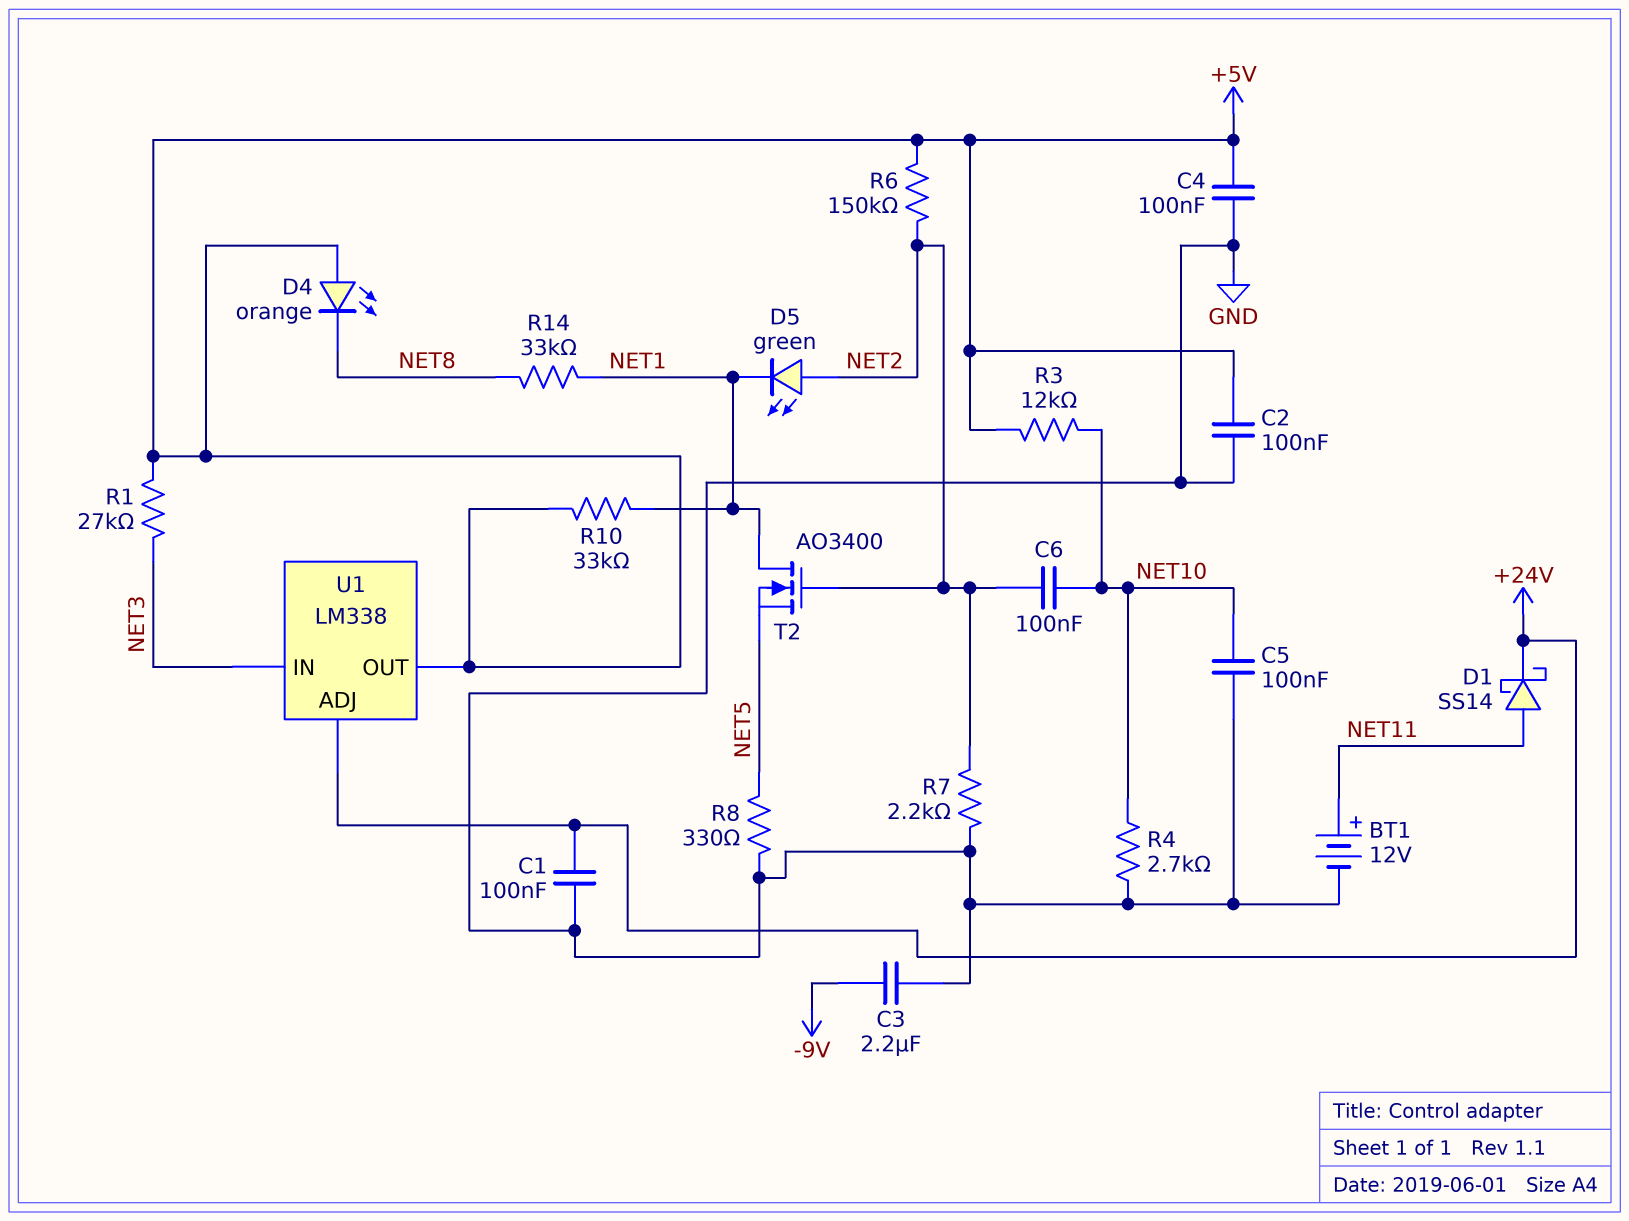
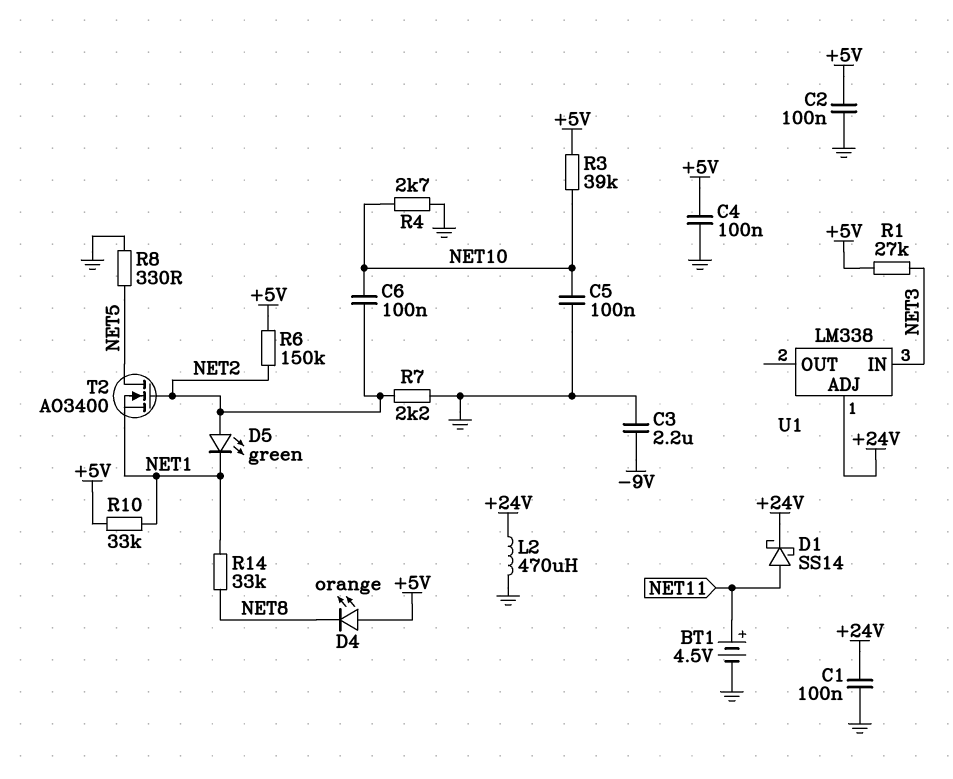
BT1: 12V (plus NET11, minus GND) -> 4.5V (plus NET11, minus GND)
L2: none -> 470uH (+24V, GND)
R3: 12k (+5V, NET10) -> 39k (+5V, NET10)
T2: NMOS AO3400 (G NET2, D NET1, S NET5) -> NMOS AO3400 (G NET2, D NET5, S NET1)
U1 pin OUT: +5V -> none

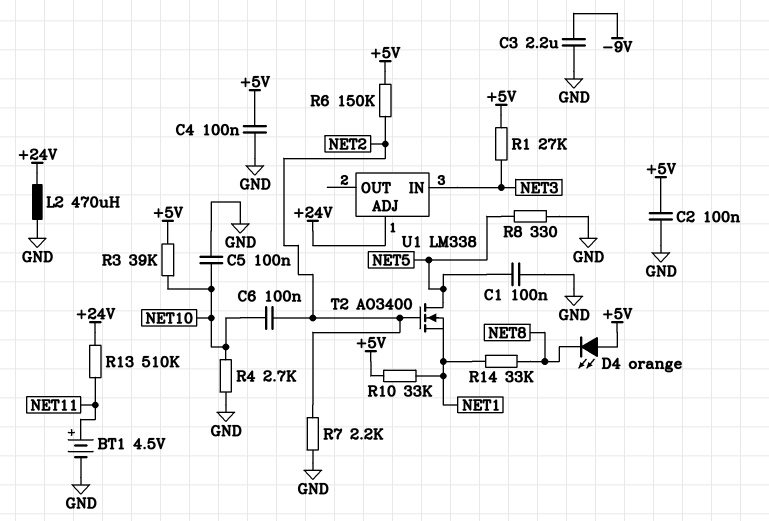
C1: 100nF (+24V, GND) -> 100nF (GND, NET5)
D1: schottky SS14 (A NET11, K +24V) -> none
D5: LED green (A NET2, K NET1) -> none
R13: none -> 510k (+24V, NET11)

